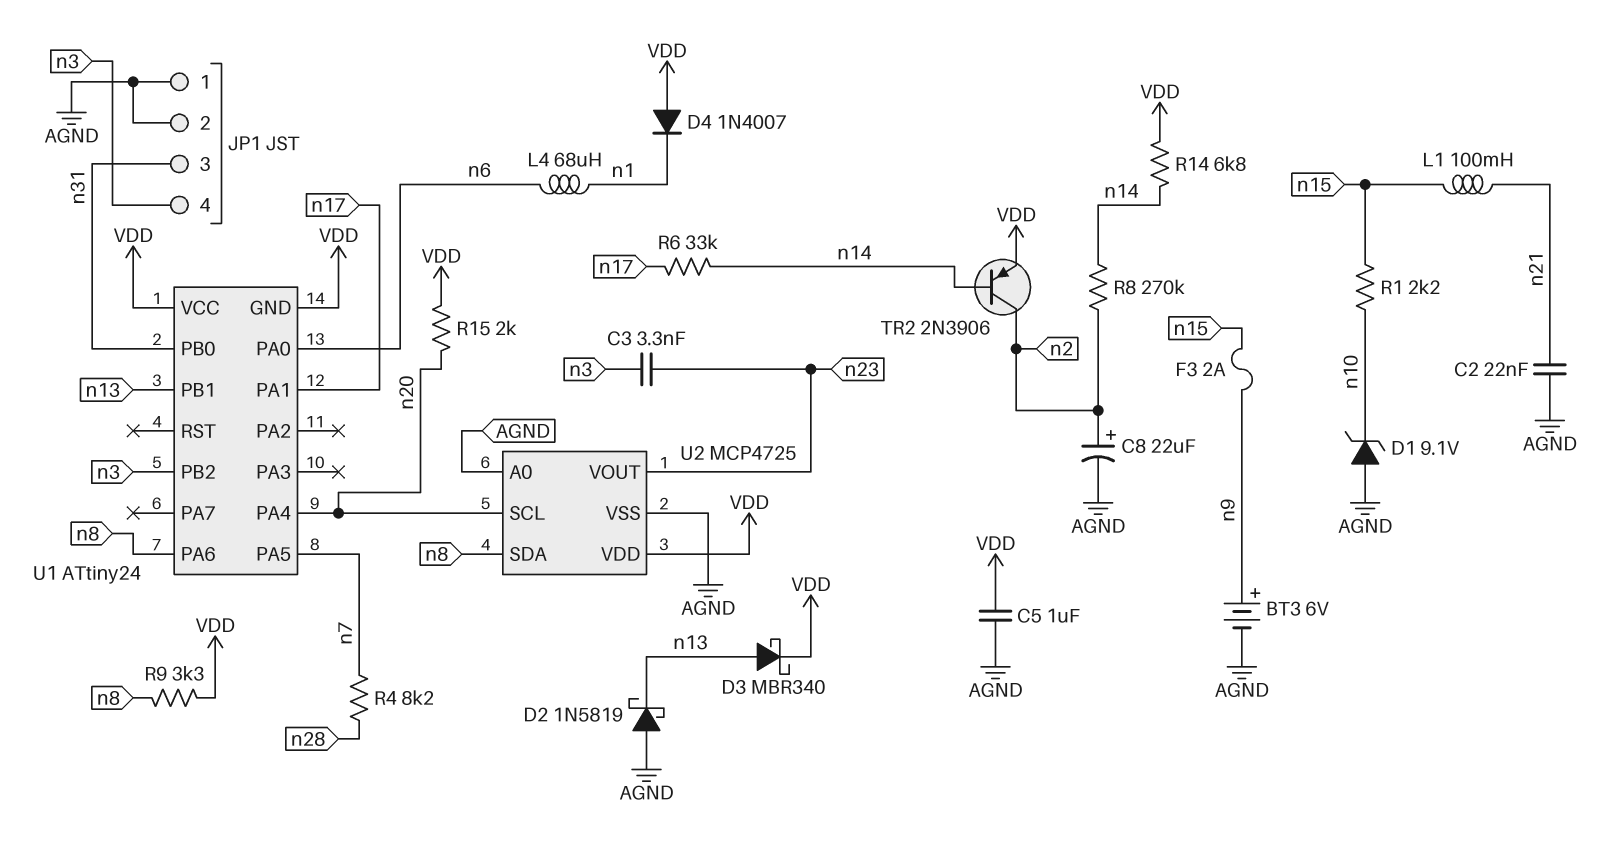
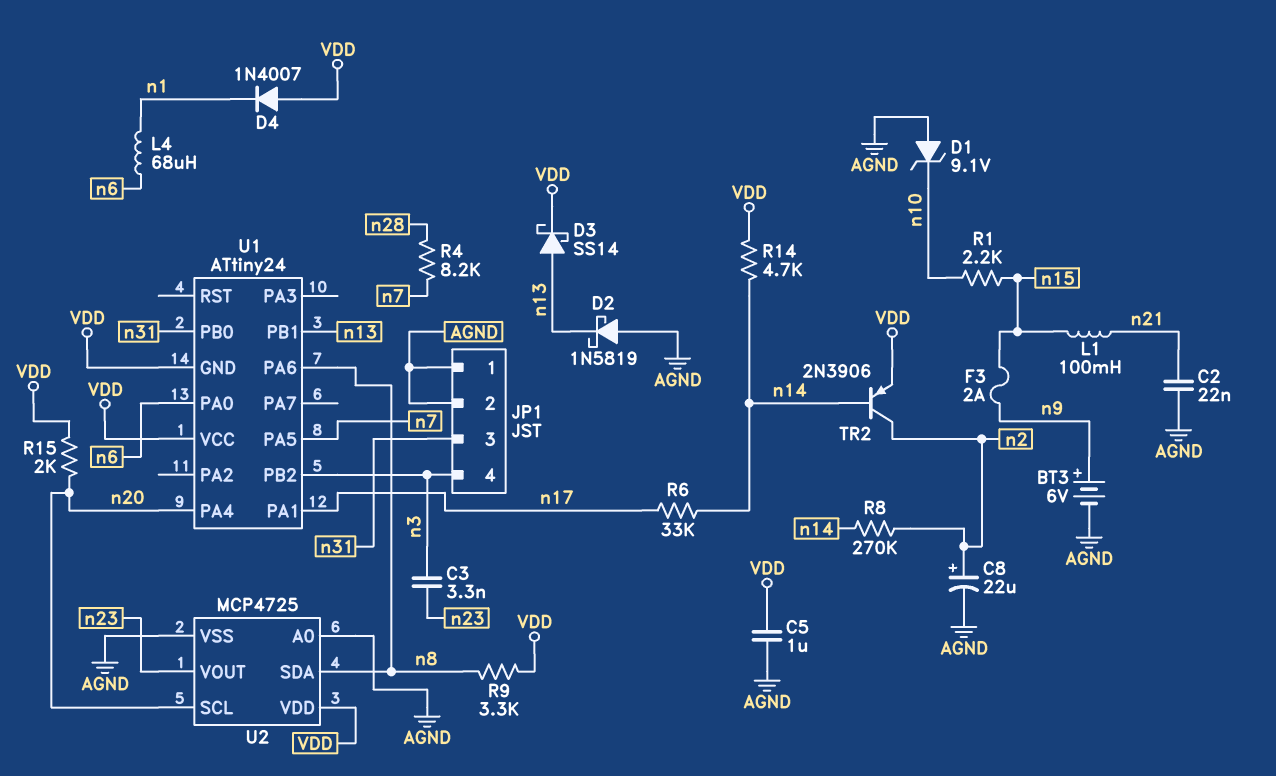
D3: schottky MBR340 (A n13, K VDD) -> schottky SS14 (A n13, K VDD)
R14: 6.8k (VDD, n14) -> 4.7k (VDD, n14)

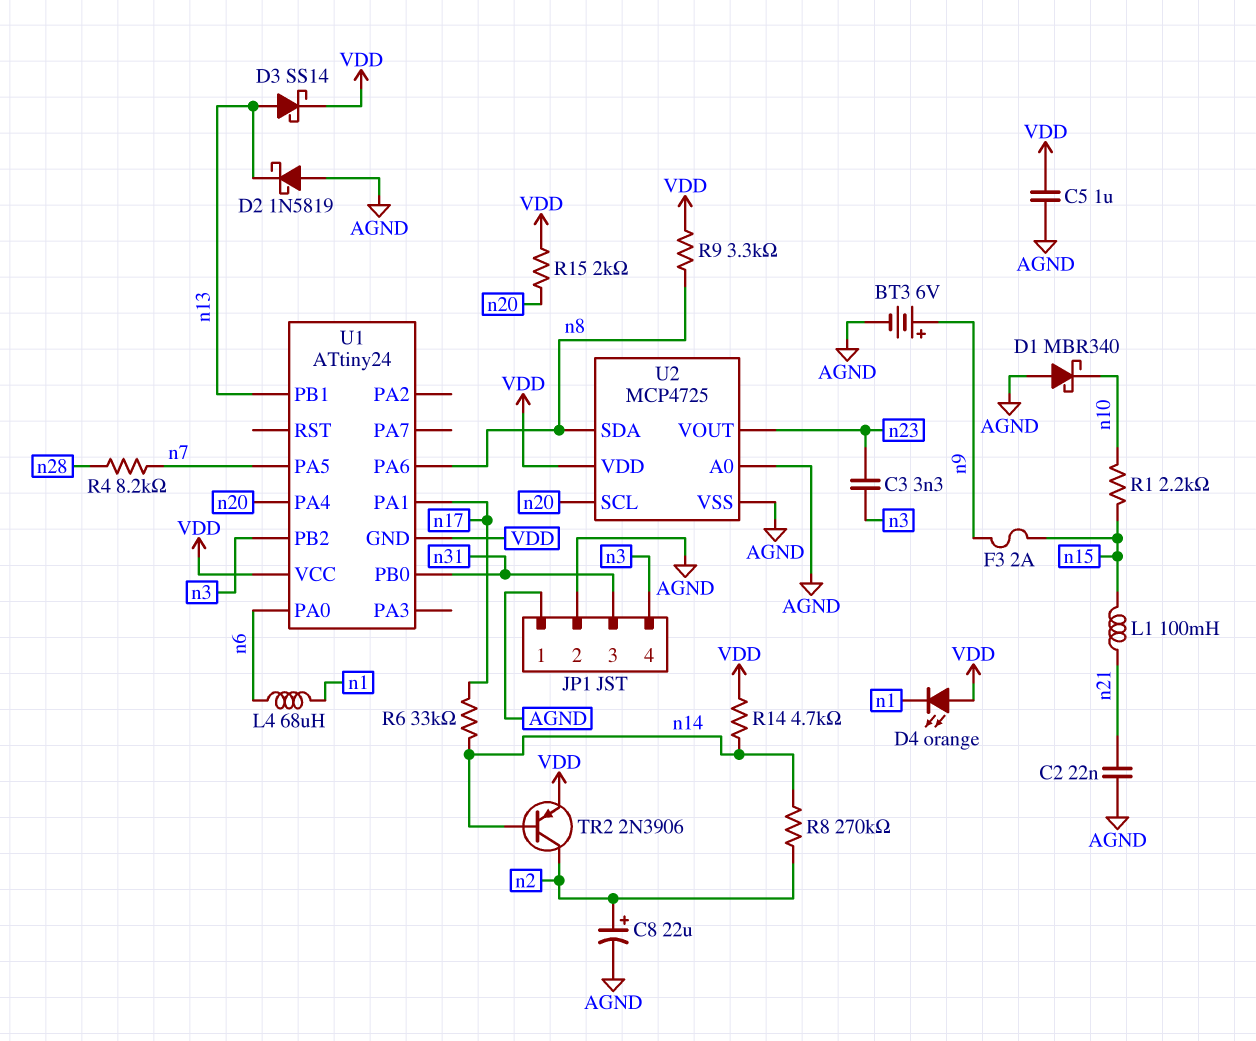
D1: zener 9.1V (A AGND, K n10) -> schottky MBR340 (A AGND, K n10)
D4: diode 1N4007 (A VDD, K n1) -> LED orange (A VDD, K n1)

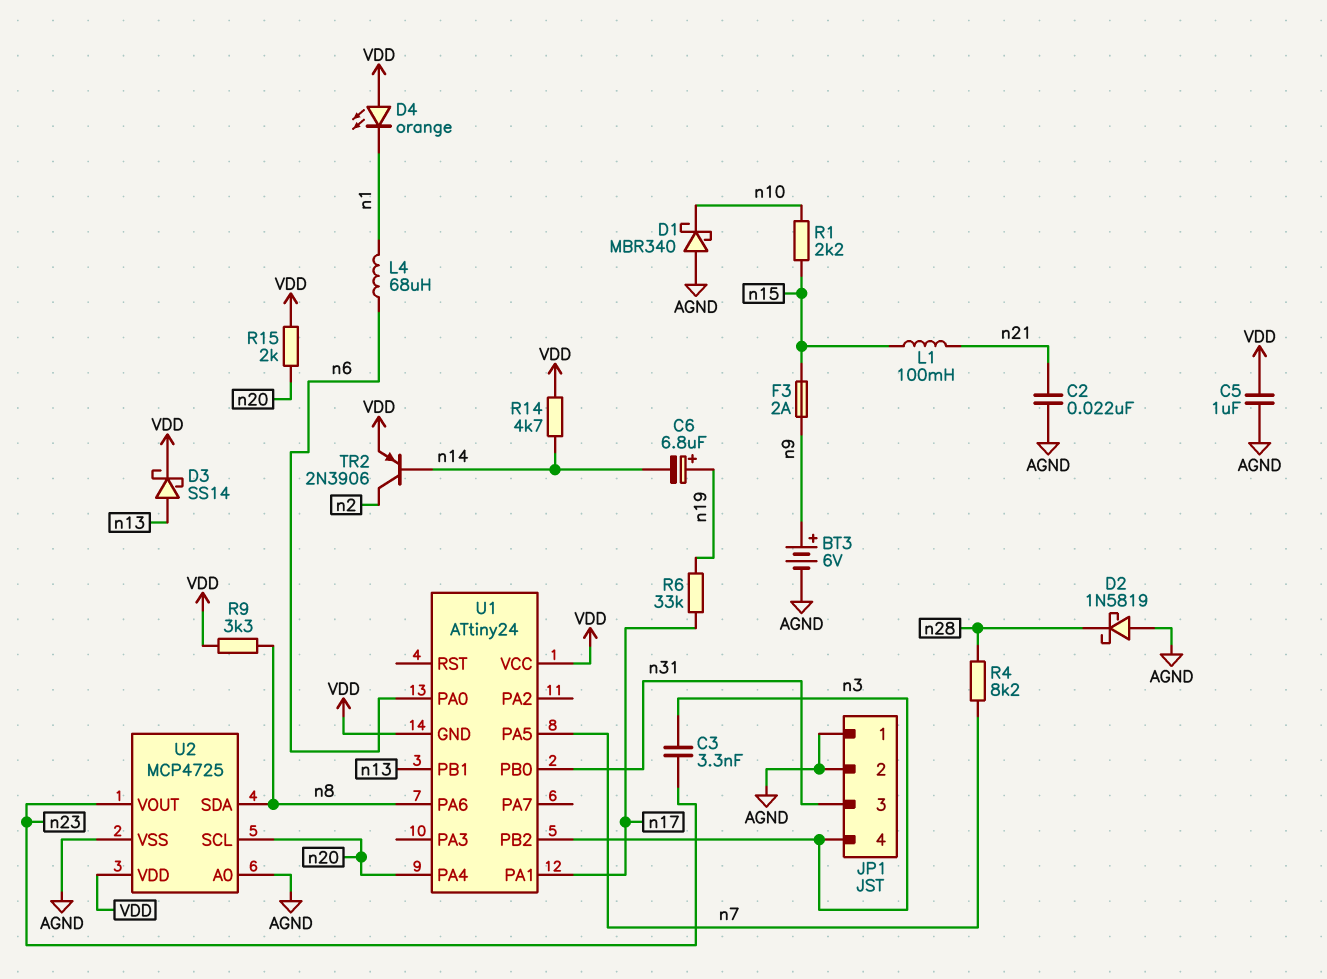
C6: none -> 6.8uF (plus n19, minus n14)
C8: 22uF (plus n2, minus AGND) -> none
D2: schottky 1N5819 (A AGND, K n13) -> schottky 1N5819 (A AGND, K n28)
R6: 33k (n14, n17) -> 33k (n17, n19)
R8: 270k (n2, n14) -> none

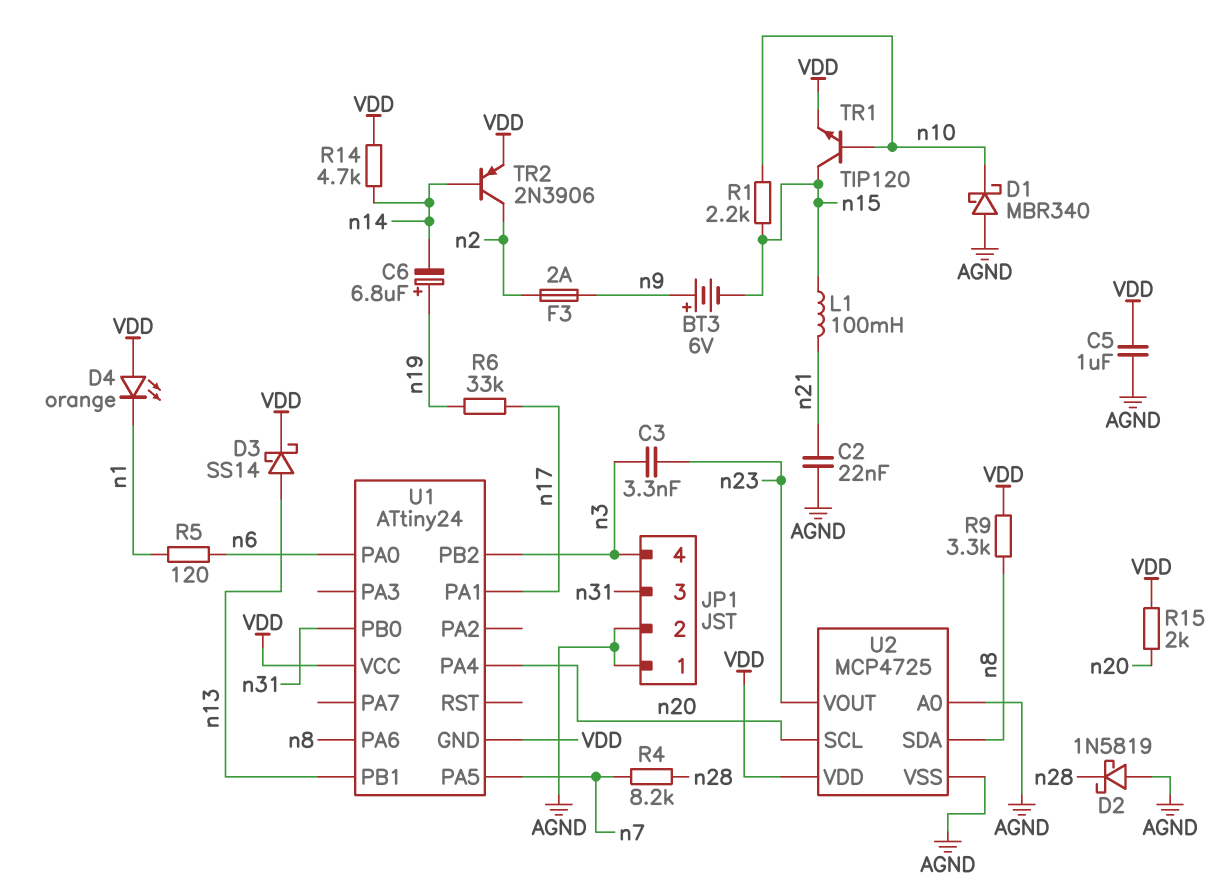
BT3: 6V (plus n9, minus AGND) -> 6V (plus n9, minus n15)
F3: 2A (n9, n15) -> 2A (n2, n9)
L4: 68uH (n1, n6) -> none
R5: none -> 120 (n1, n6)
TR1: none -> NPN TIP120 (B n10, C n15, E VDD)

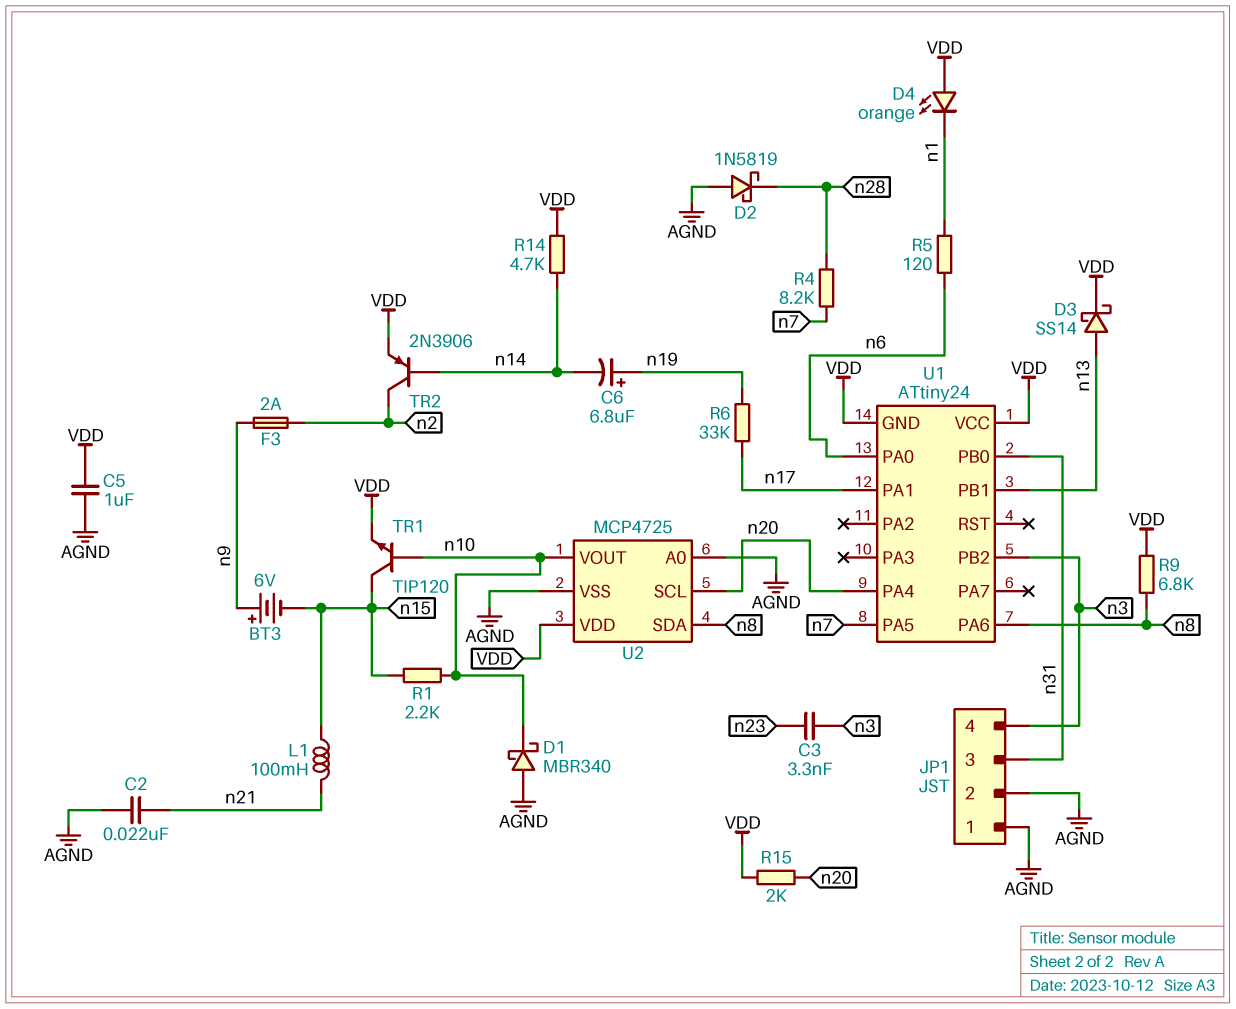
R9: 3.3k (VDD, n8) -> 6.8k (VDD, n8)
U2 pin VOUT: n23 -> n10

